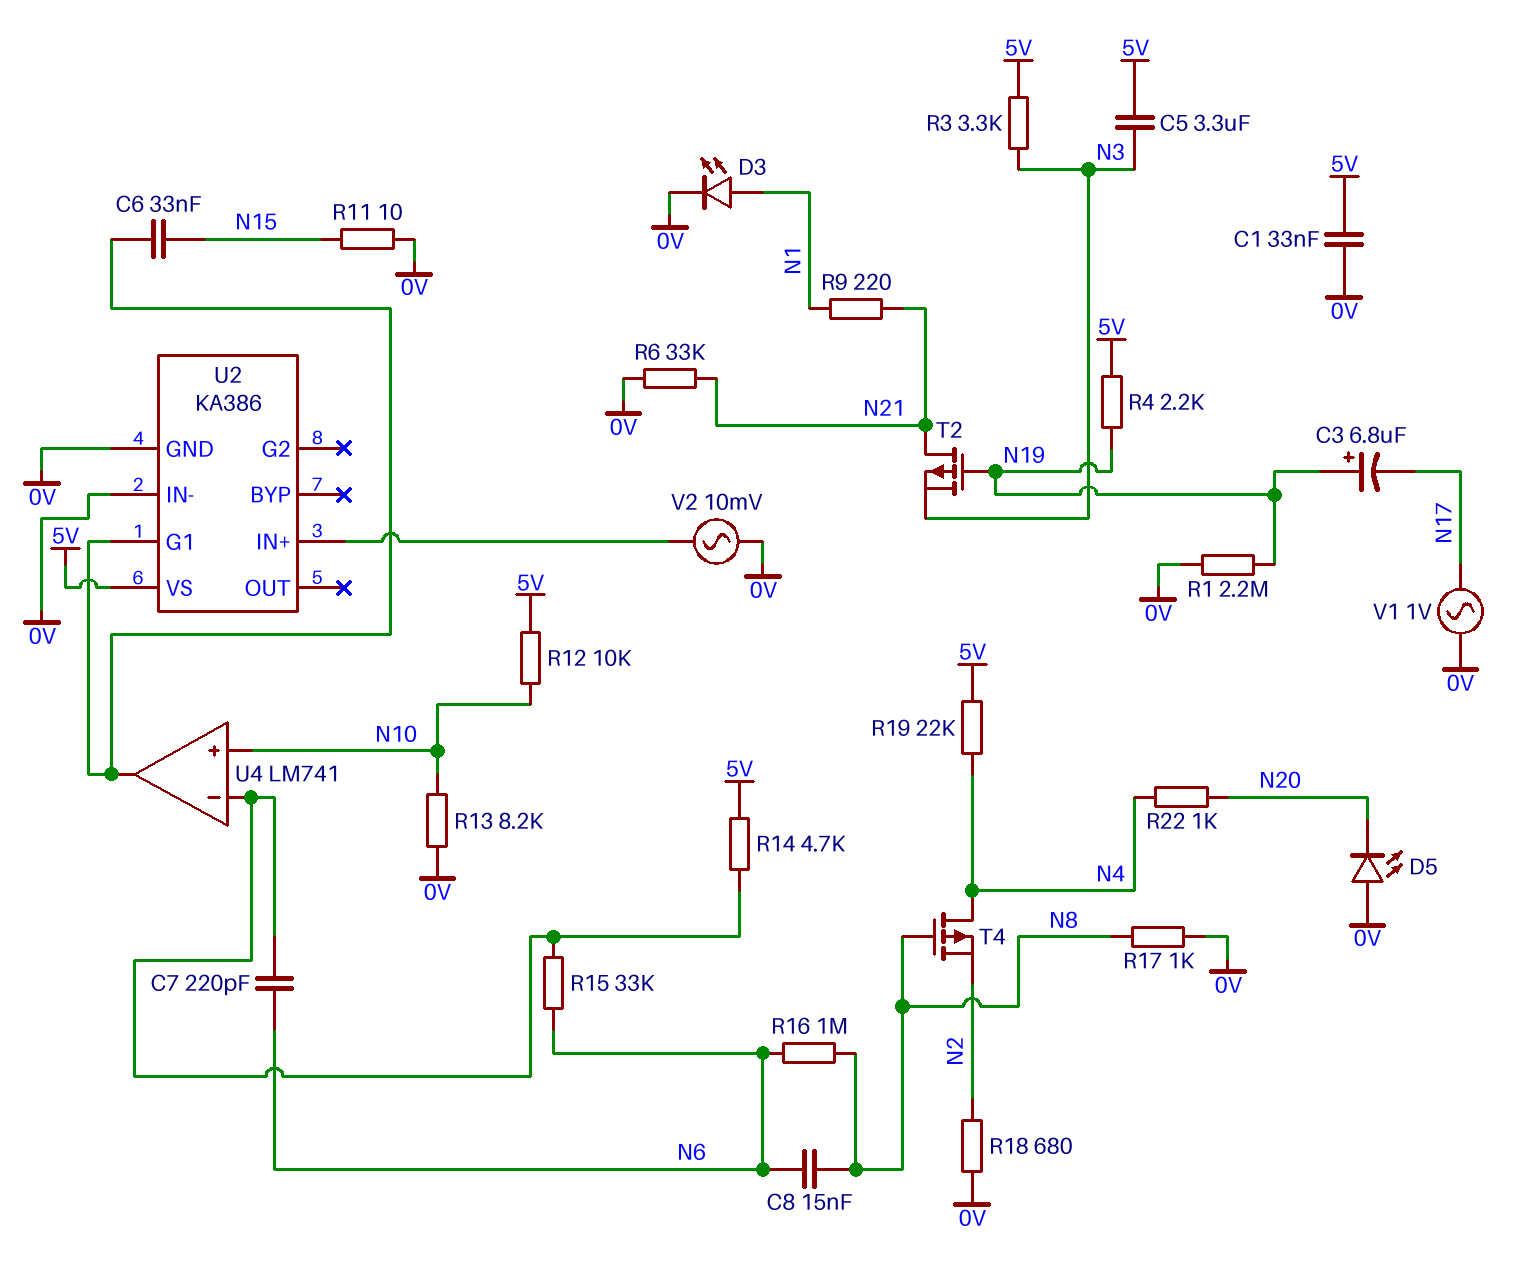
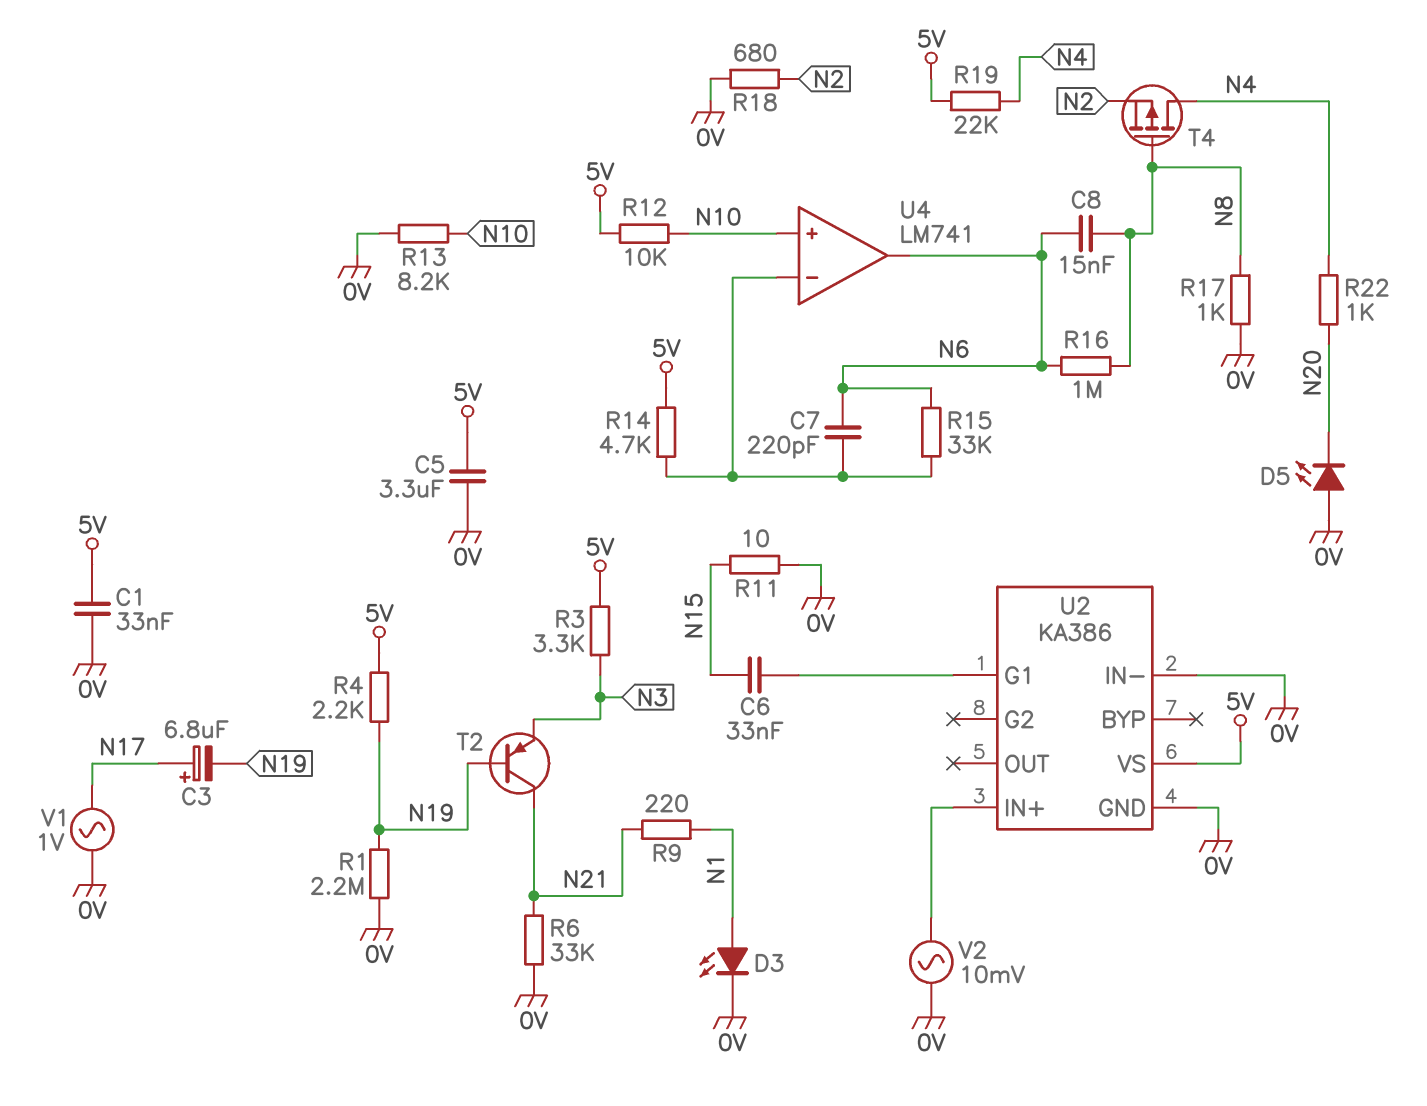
C3: 6.8uF (plus N19, minus N17) -> 6.8uF (plus N17, minus N19)
C5: 3.3uF (5V, N3) -> 3.3uF (0V, 5V)
T2: PMOS (G N19, D N21, S N3) -> PNP (B N19, C N21, E N3)
U4 pin out: U2/G1 -> N6

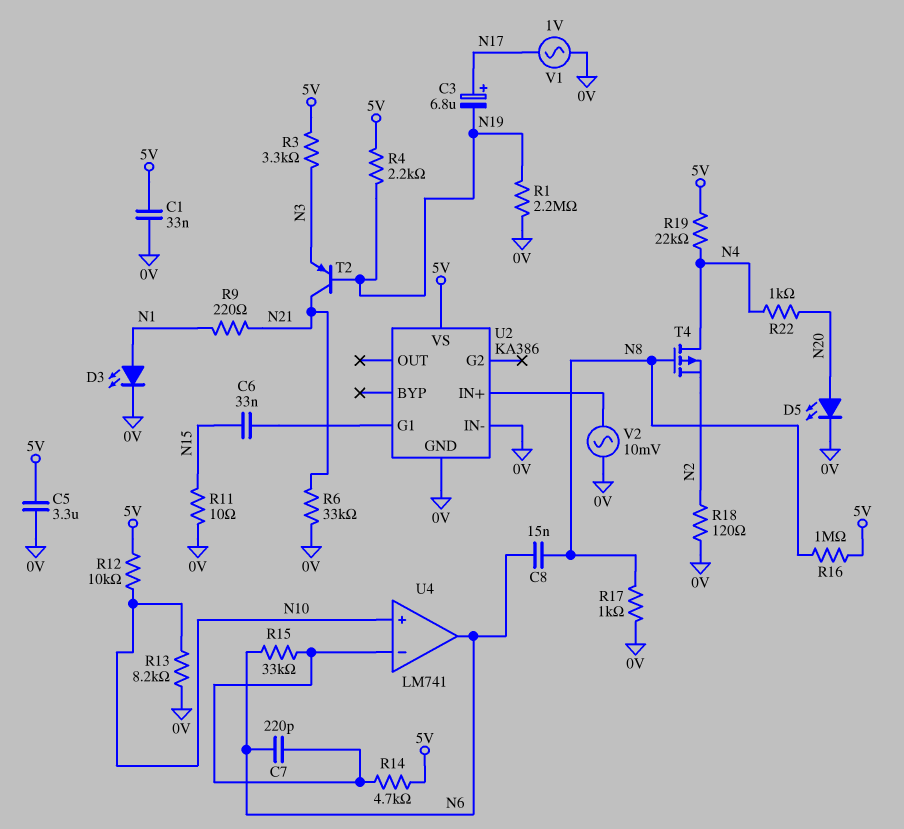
D5: LED (A 0V, K N20) -> LED (A N20, K 0V)
R16: 1M (N6, N8) -> 1M (5V, N8)
R18: 680 (0V, N2) -> 120 (0V, N2)

